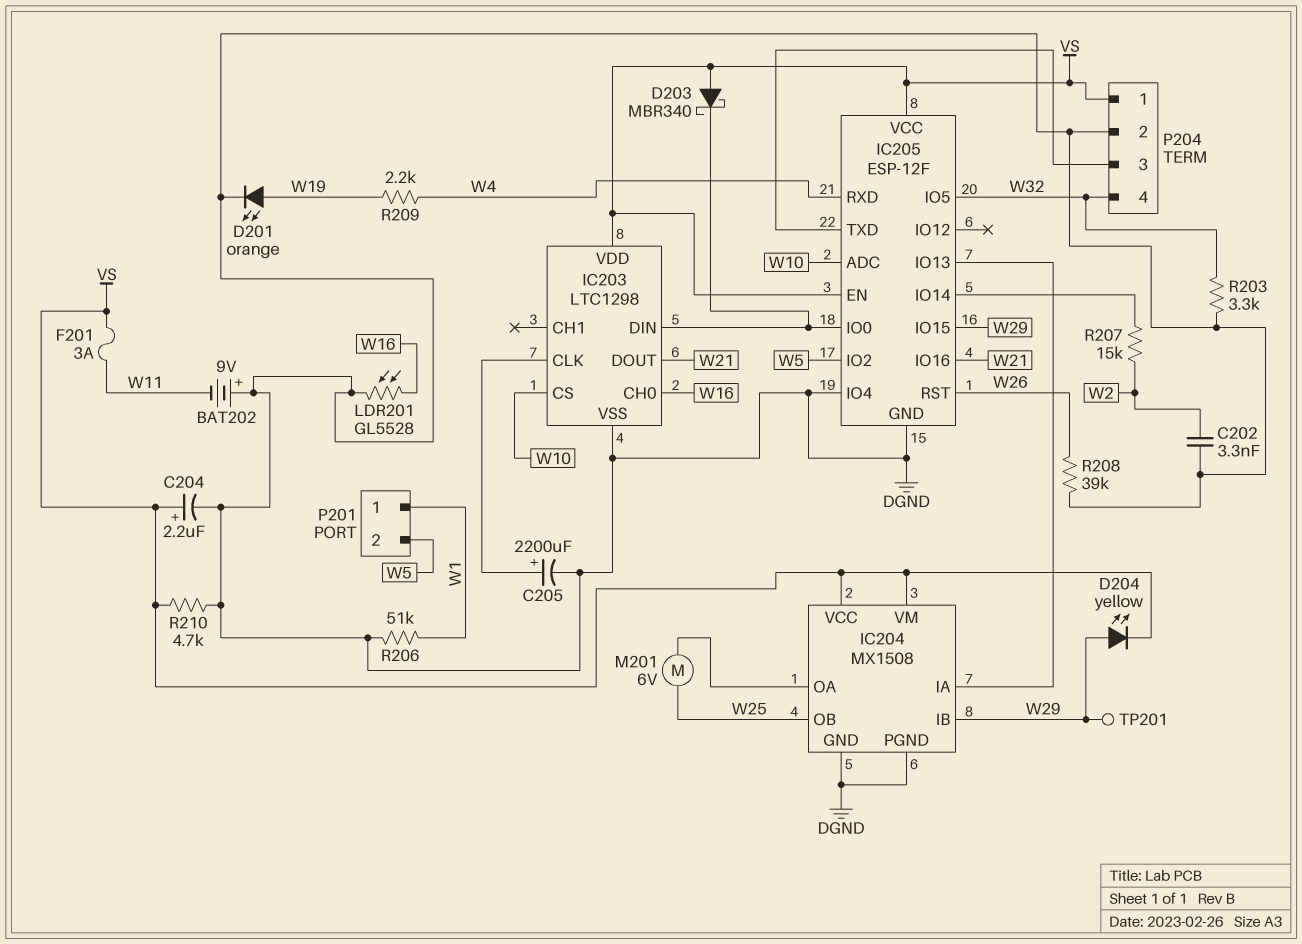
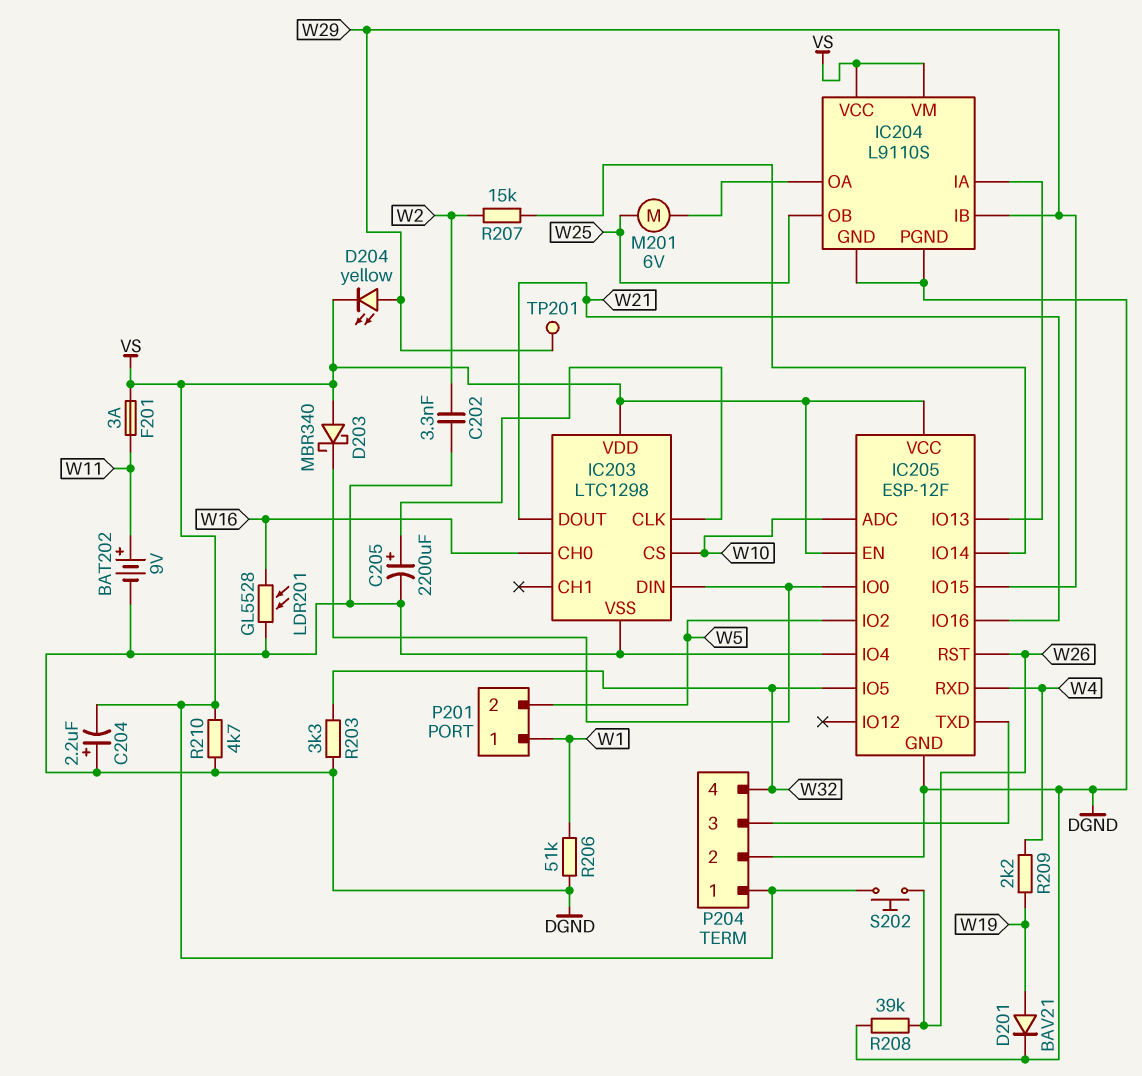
BAT202: 9V (plus DGND, minus W11) -> 9V (plus W11, minus DGND)
C204: 2.2uF (plus VS, minus DGND) -> 2.2uF (plus DGND, minus VS)
D201: LED orange (A W19, K DGND) -> diode BAV21 (A W19, K DGND)
IC204: MX1508 -> L9110S
S202: none -> button (VS, W26)

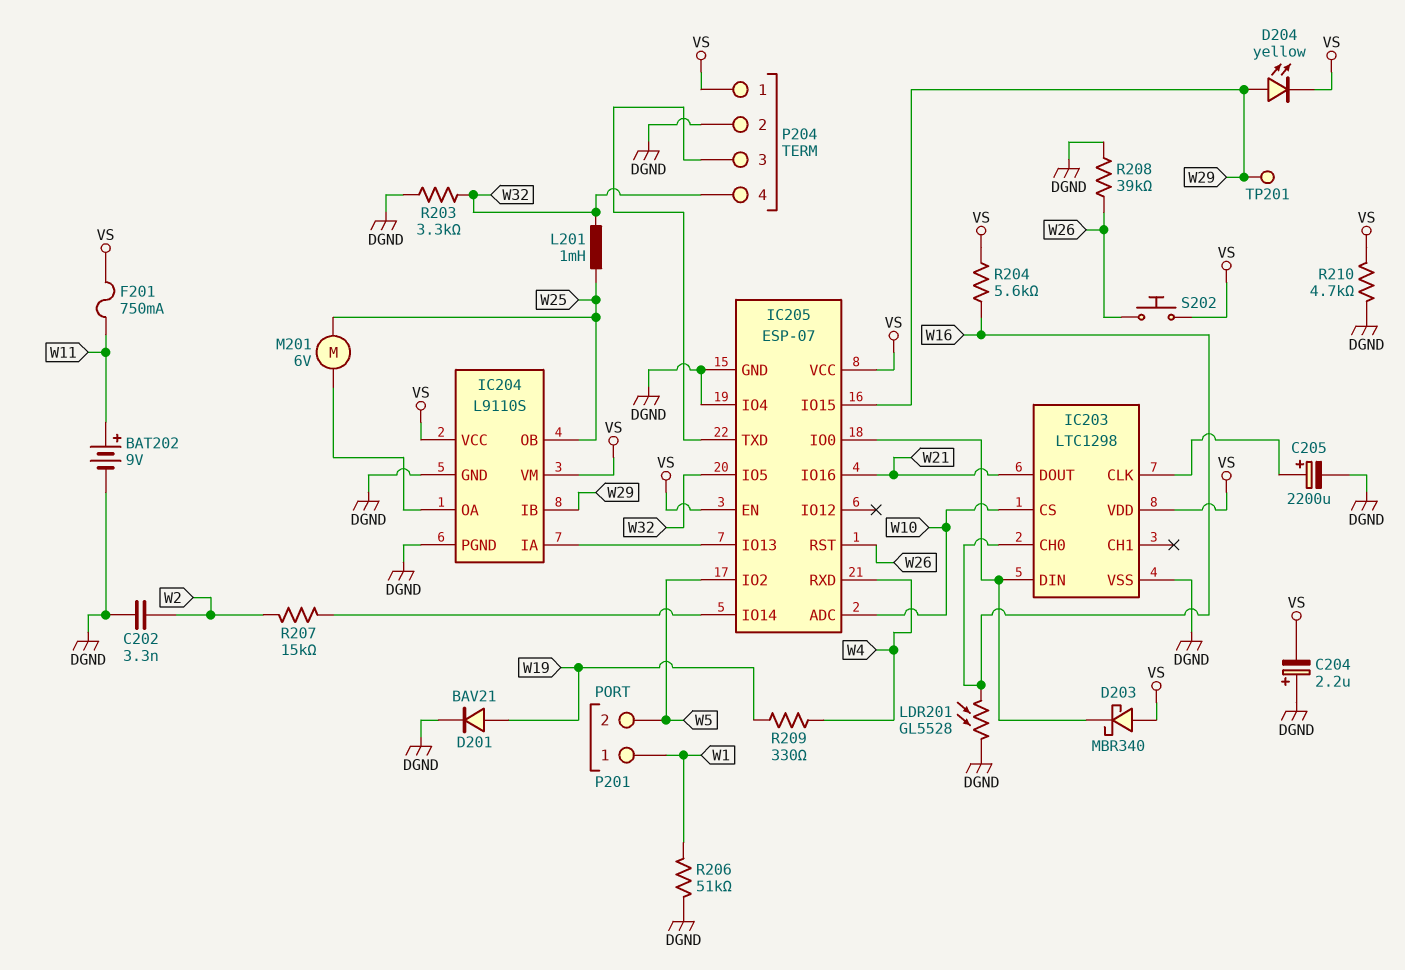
F201: 3A (VS, W11) -> 750mA (VS, W11)
IC205: ESP-12F -> ESP-07
L201: none -> 1mH (W25, W32)
R204: none -> 5.6k (VS, W16)
R209: 2.2k (W4, W19) -> 330 (W4, W19)

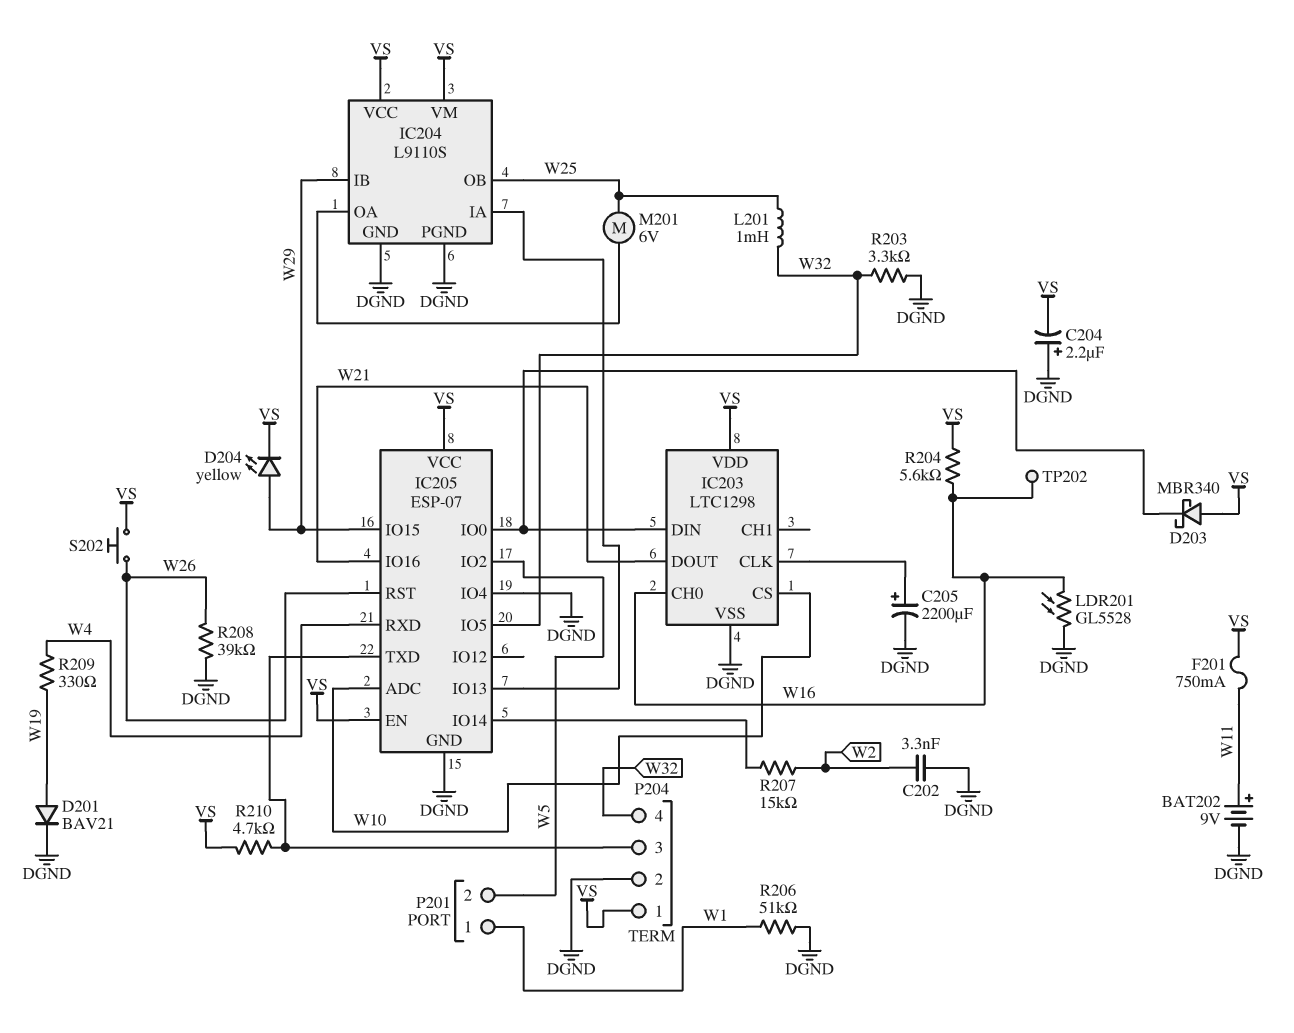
R210: 4.7k (DGND, VS) -> 4.7k (IC205/TXD, VS)
TP201: test point (W29) -> none
TP202: none -> test point (W16)

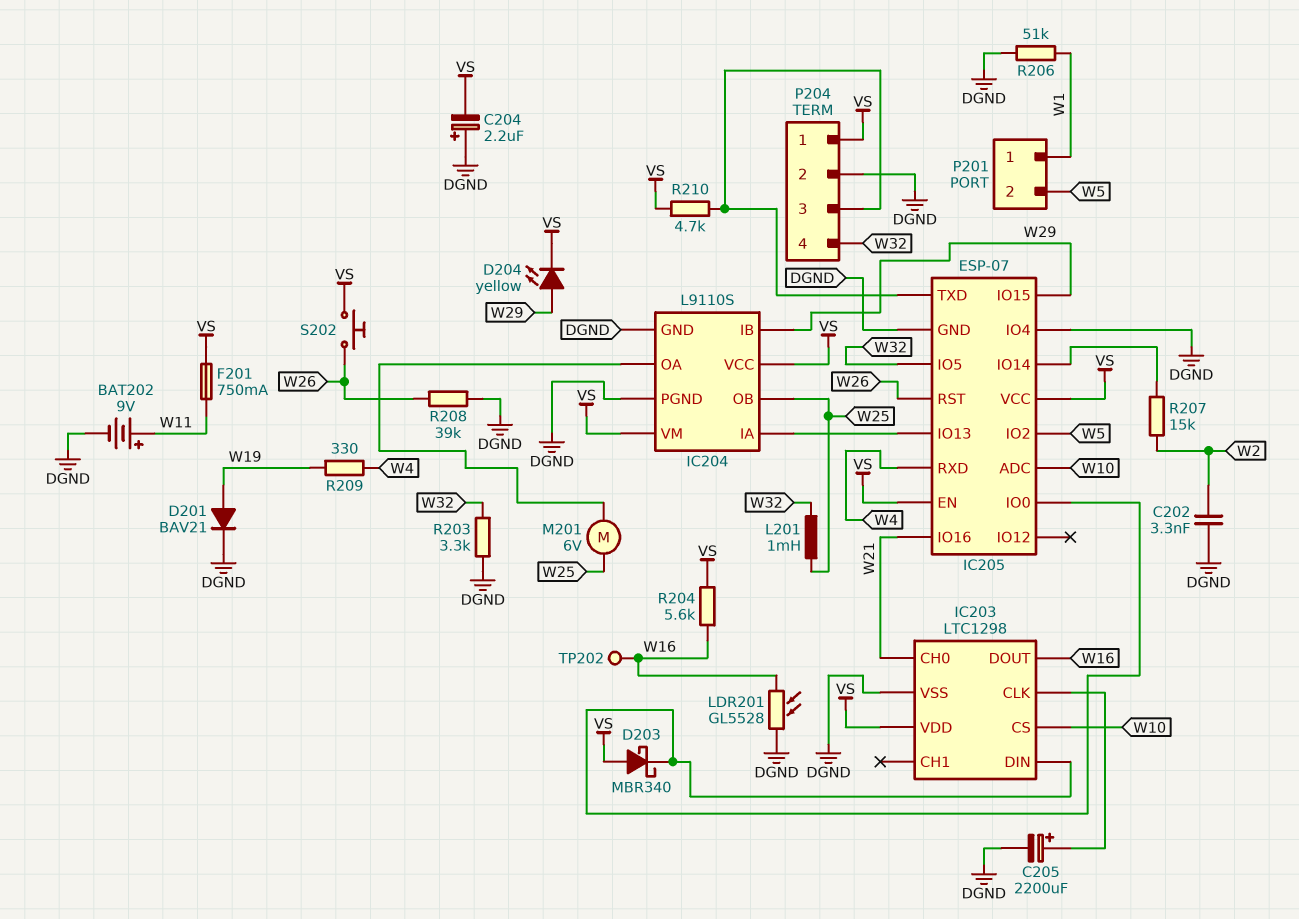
IC203 pin CH0: W16 -> W21
IC203 pin DOUT: W21 -> W16

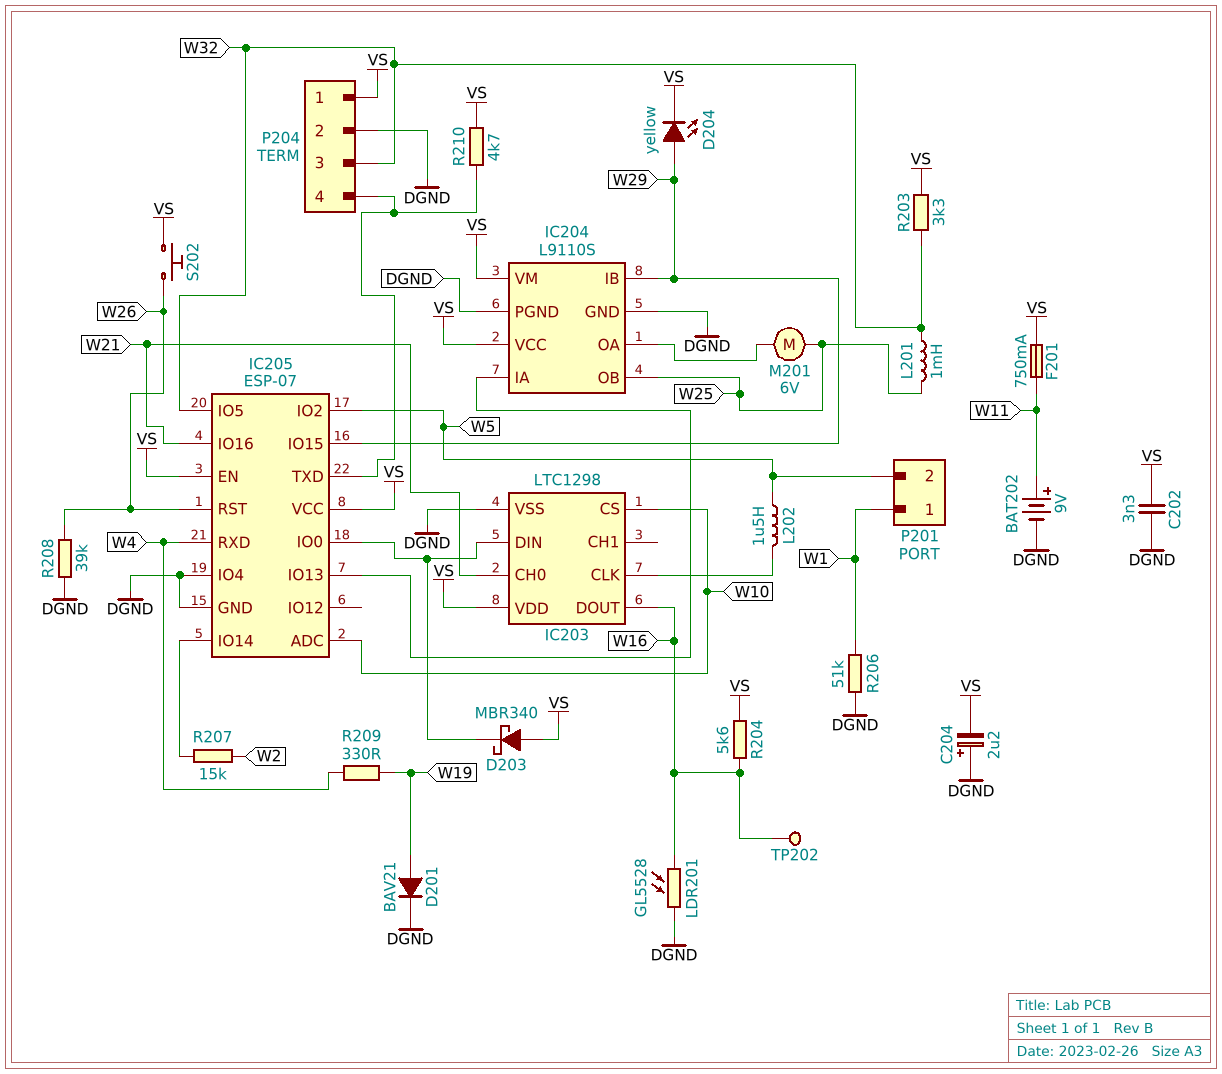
C202: 3.3nF (DGND, W2) -> 3.3nF (DGND, VS)
C205: 2200uF (plus IC203/CLK, minus DGND) -> none
L202: none -> 1.5uH (IC203/CLK, W5)
P204 pin 3: IC205/TXD -> W32
P204 pin 4: W32 -> IC205/TXD
R203: 3.3k (DGND, W32) -> 3.3k (VS, W32)

